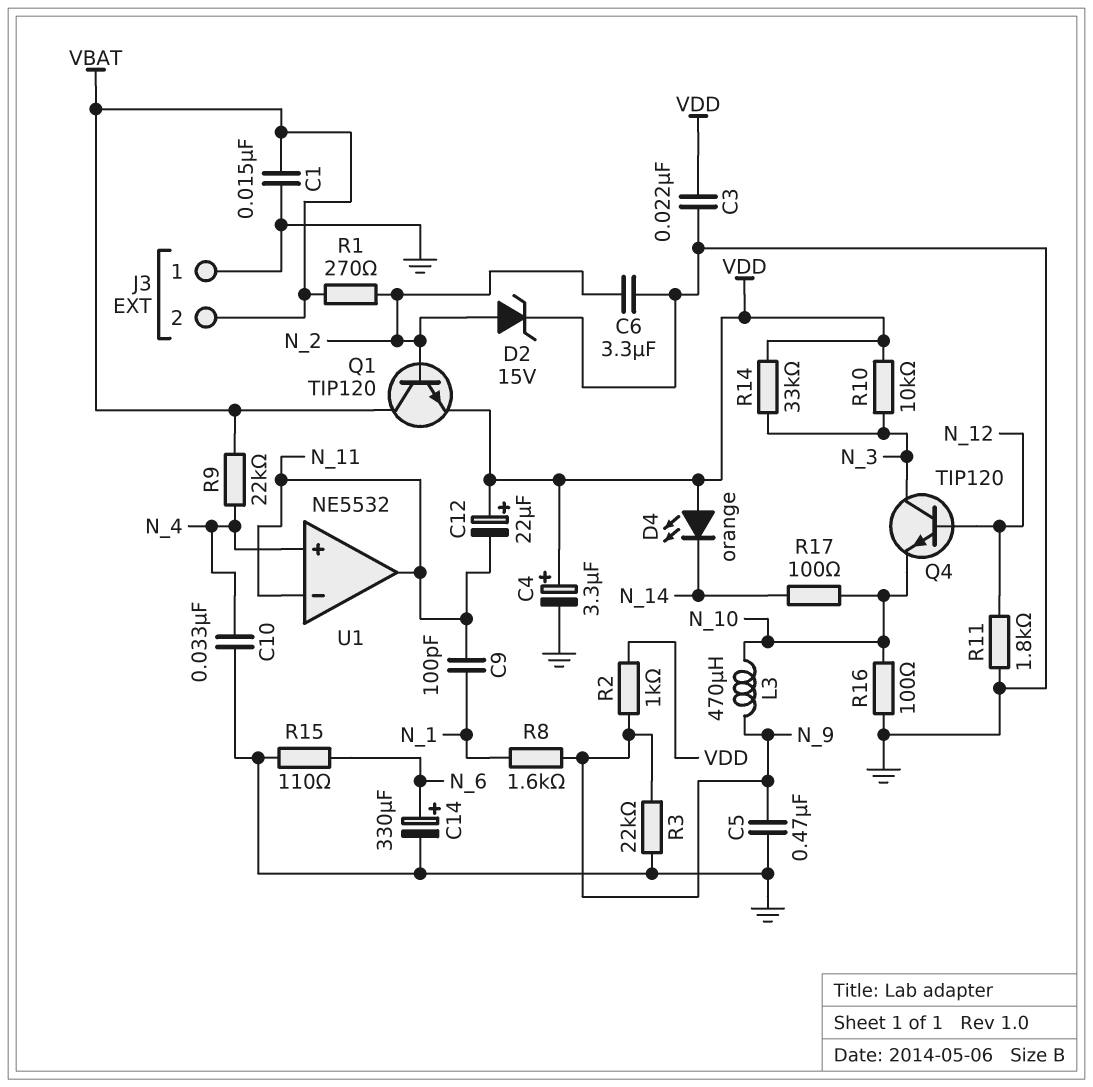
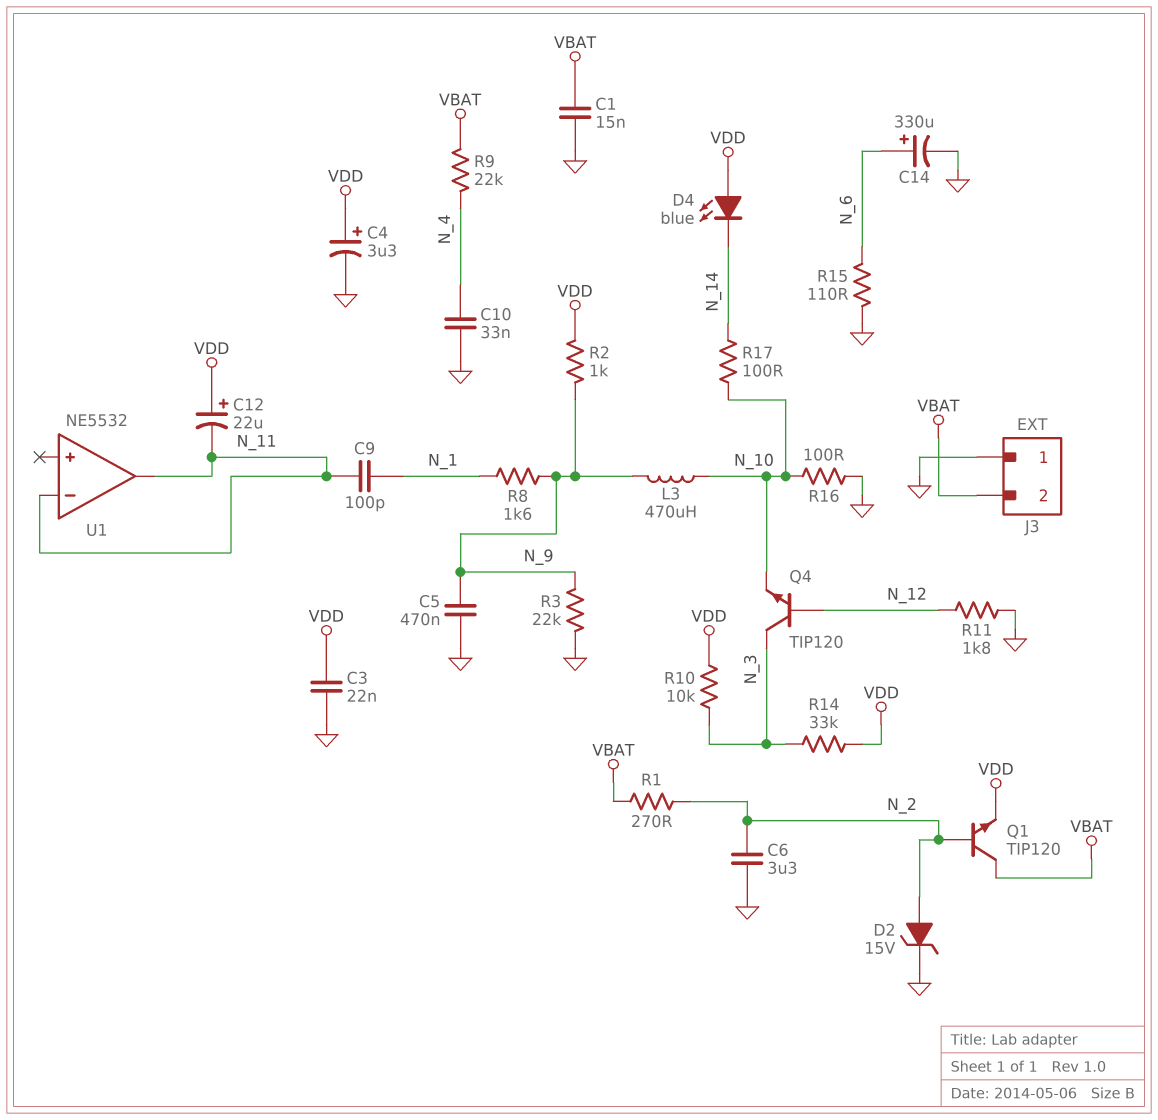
D4: LED orange (A VDD, K N_14) -> LED blue (A VDD, K N_14)
U1 pin in+: N_4 -> none

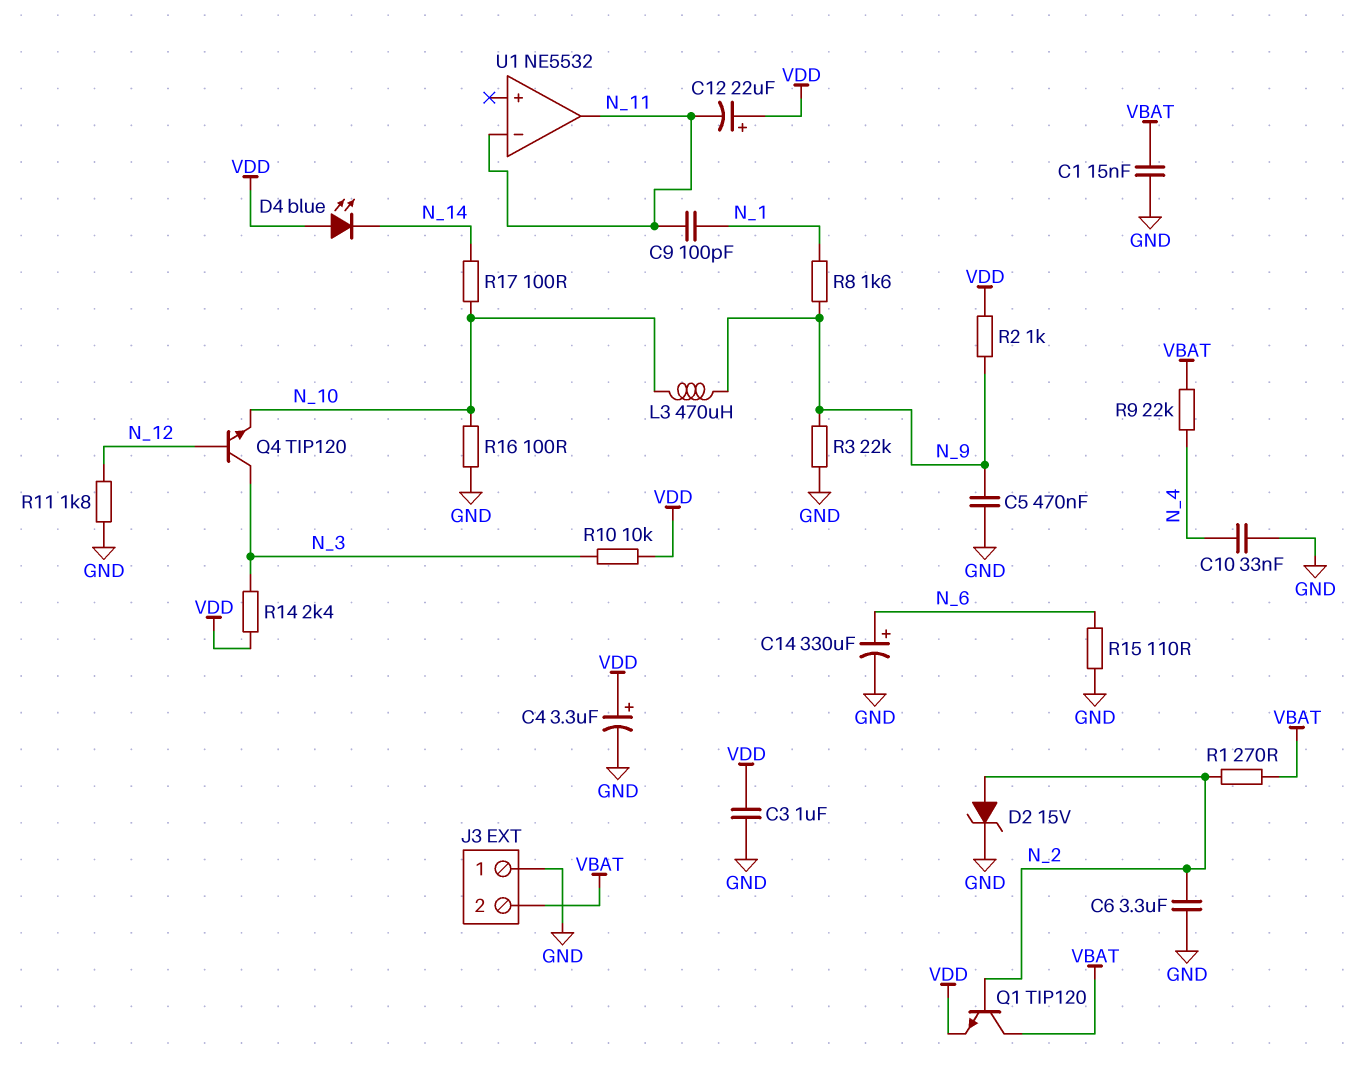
C3: 22nF (GND, VDD) -> 1uF (GND, VDD)
R14: 33k (N_3, VDD) -> 2.4k (N_3, VDD)

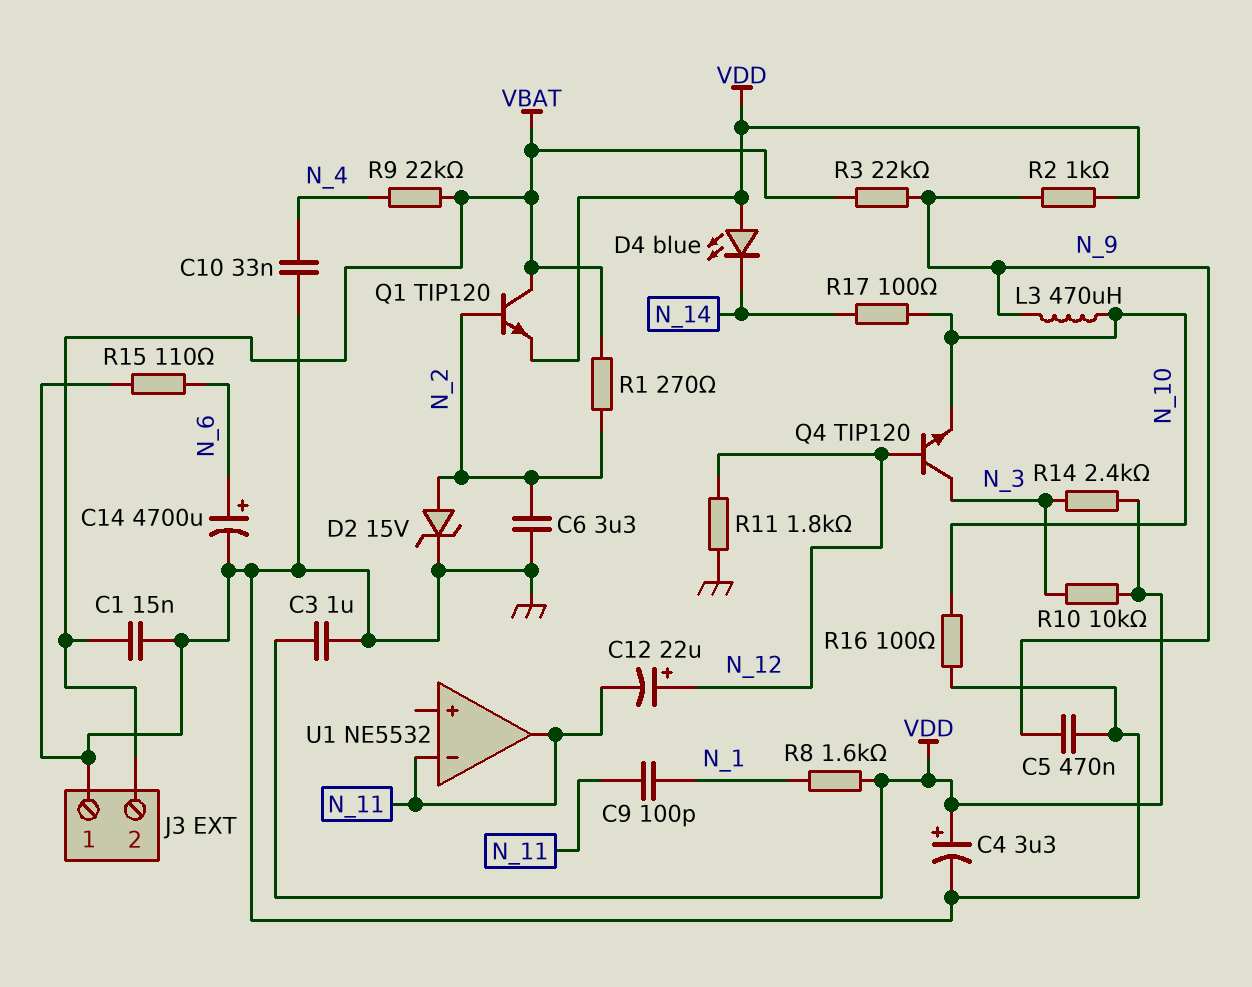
C12: 22uF (plus VDD, minus N_11) -> 22uF (plus N_12, minus N_11)
C14: 330uF (plus N_6, minus GND) -> 4700uF (plus N_6, minus GND)
R3: 22k (GND, N_9) -> 22k (N_9, VBAT)
R8: 1.6k (N_1, N_9) -> 1.6k (N_1, VDD)

